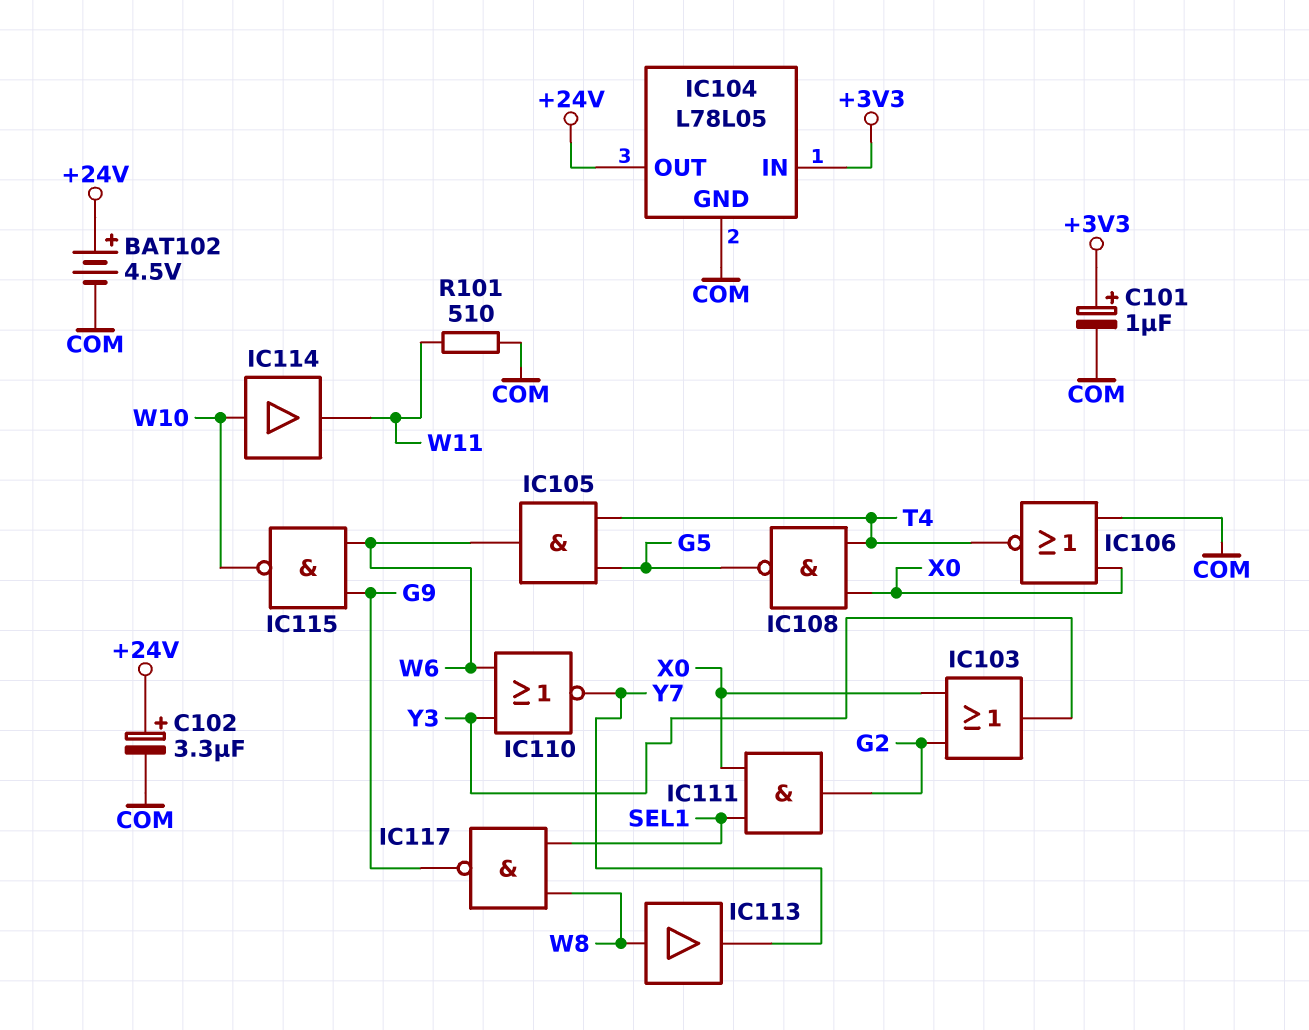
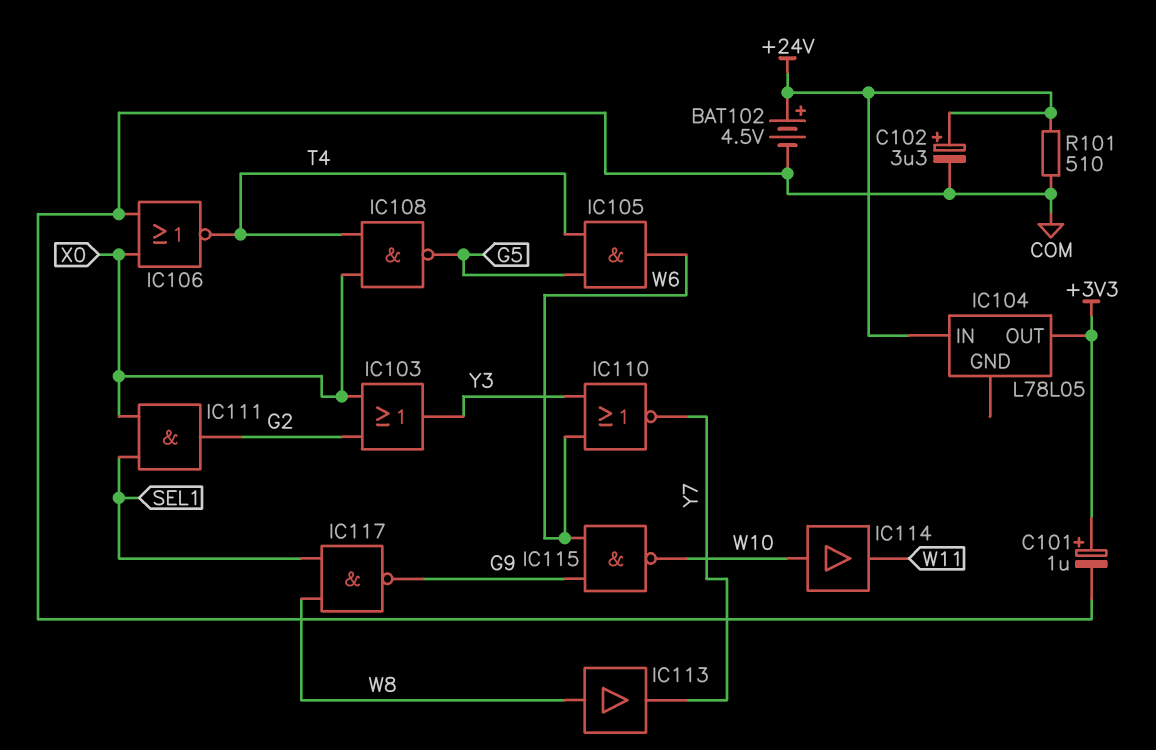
IC104 pin GND: COM -> none
IC104 pin IN: +3V3 -> +24V
IC104 pin OUT: +24V -> +3V3
R101: 510 (COM, W11) -> 510 (+24V, COM)

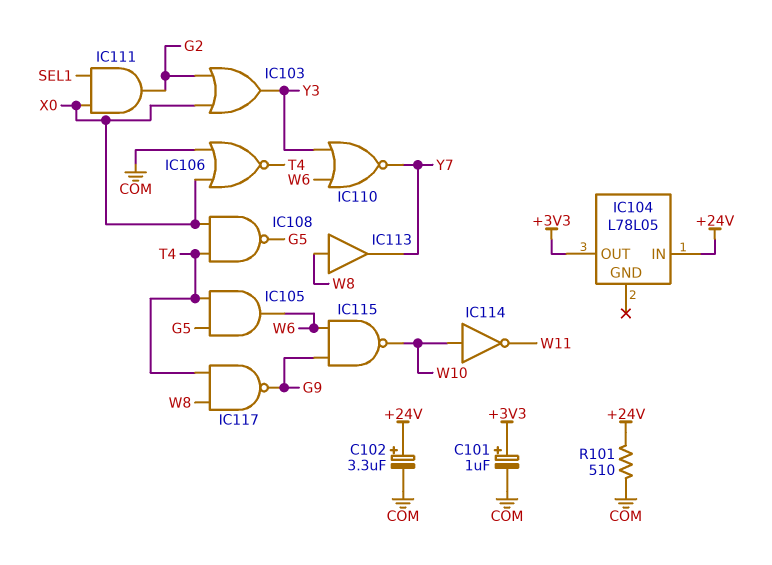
BAT102: 4.5V (plus +24V, minus COM) -> none
IC114: buffer (in W10, out W11) -> NOT (in W10, out W11)
IC117: NAND (in SEL1, in W8, out G9) -> NAND (in T4, in W8, out G9)

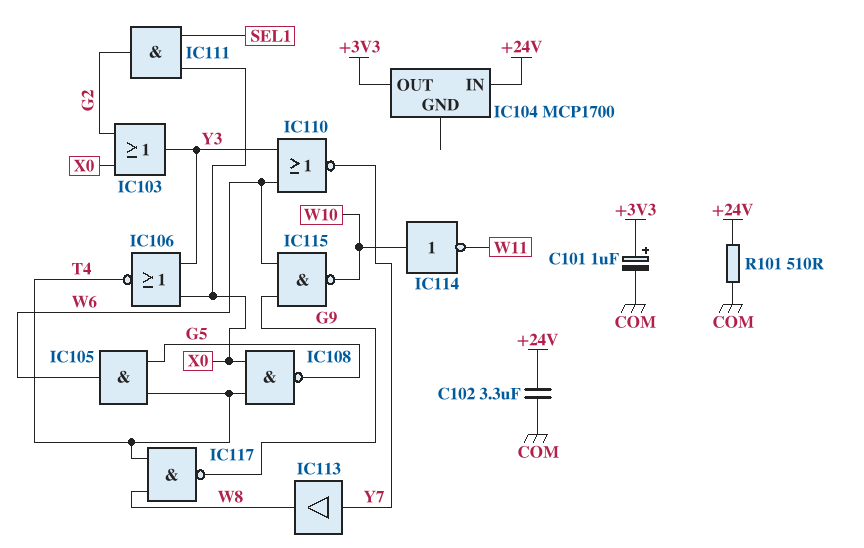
C102: 3.3uF (plus +24V, minus COM) -> 3.3uF (+24V, COM)
IC104: L78L05 -> MCP1700
IC106: NOR (in COM, in X0, out T4) -> NOR (in X0, in Y3, out T4)
IC113: buffer (in W8, out Y7) -> buffer (in Y7, out W8)

